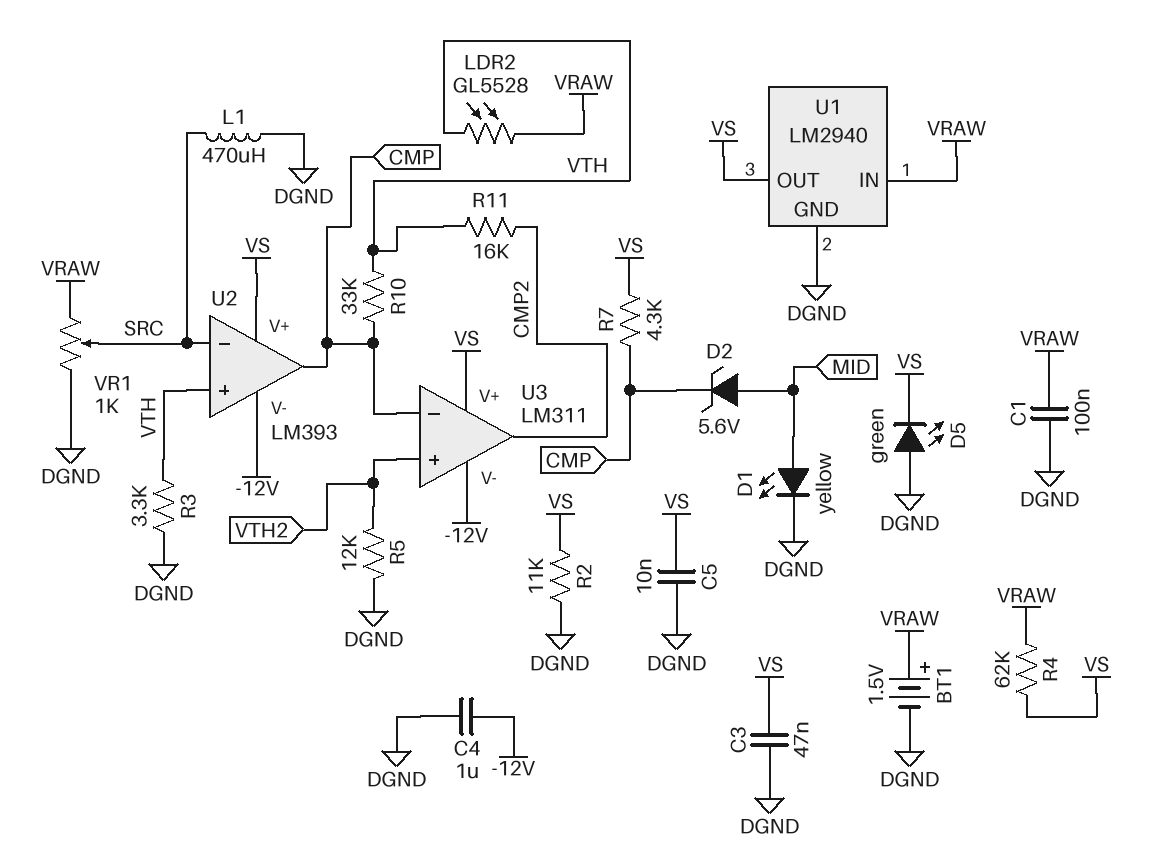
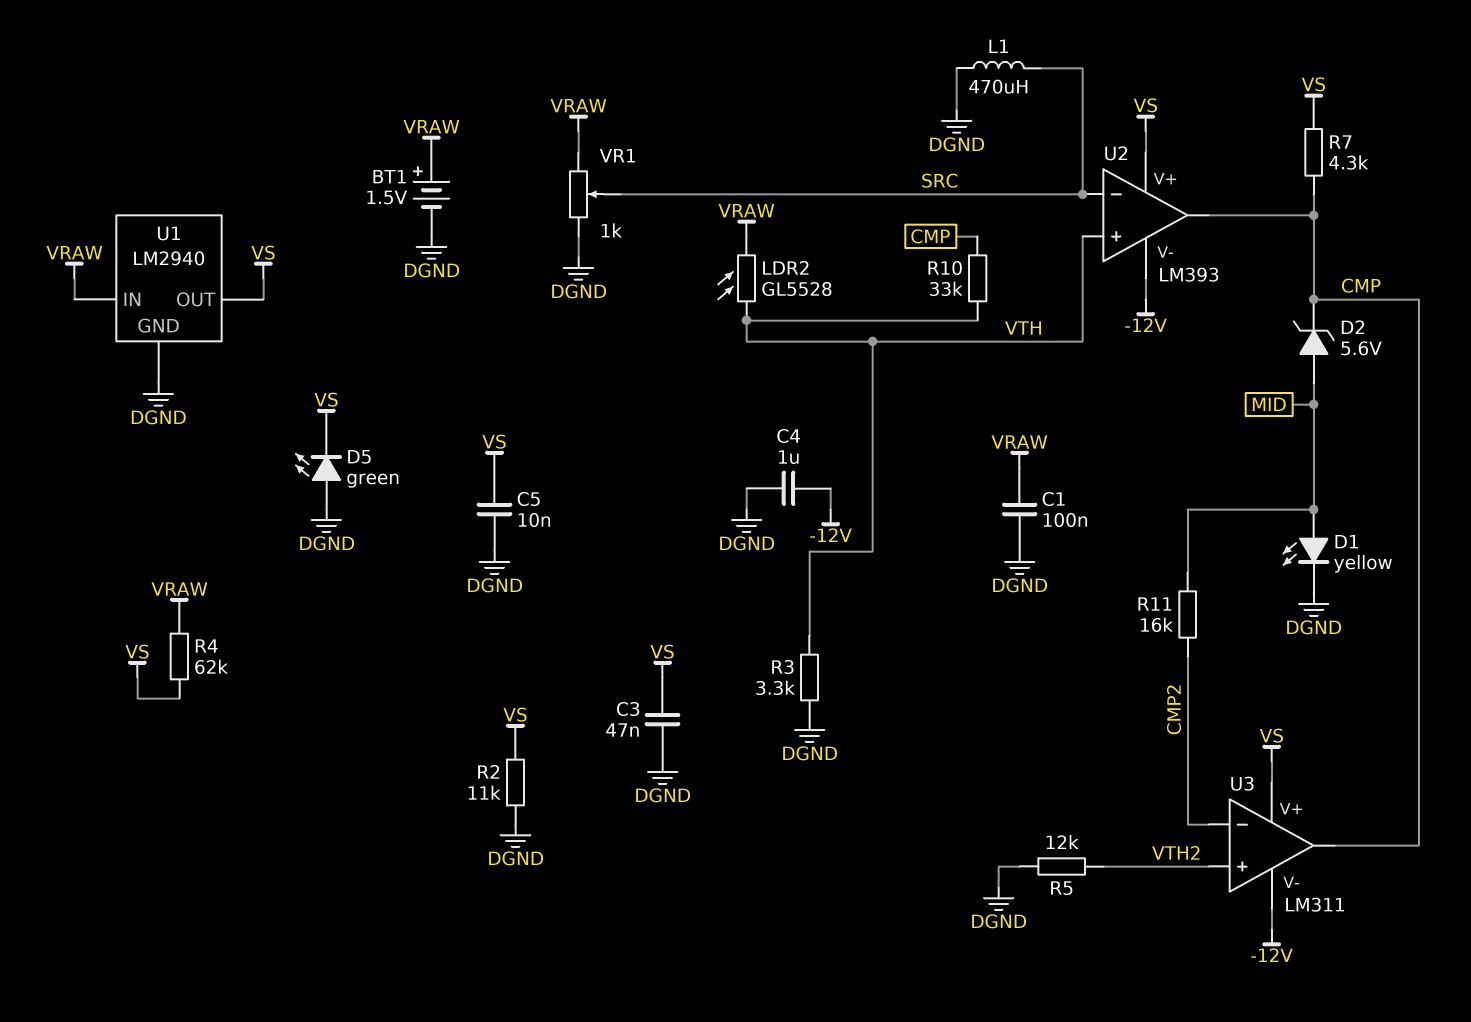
R11: 16k (CMP2, VTH) -> 16k (CMP2, MID)
U3 pin in-: CMP -> CMP2
U3 pin out: CMP2 -> CMP

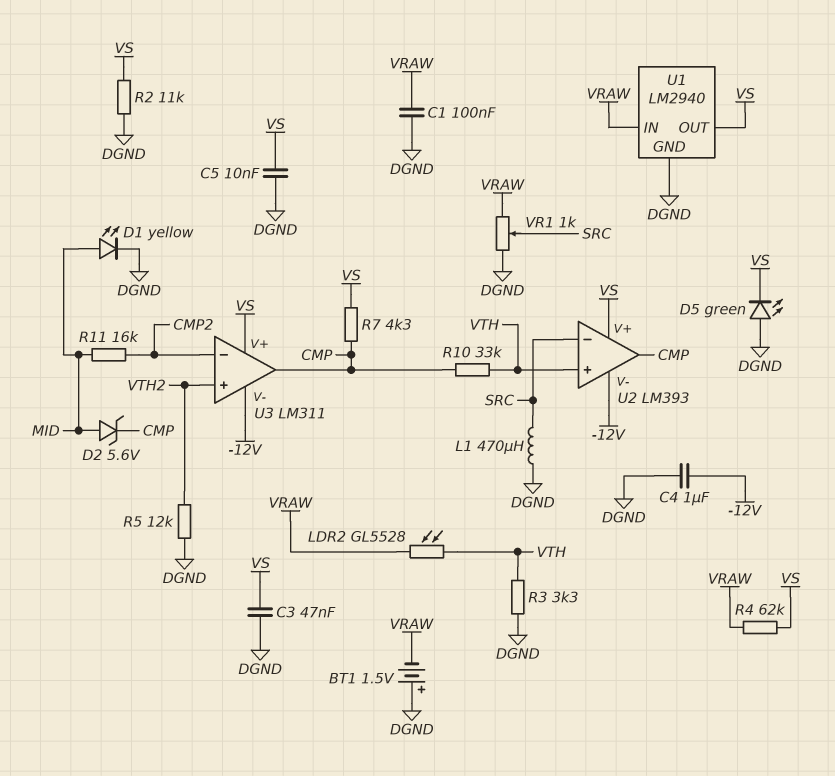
BT1: 1.5V (plus VRAW, minus DGND) -> 1.5V (plus DGND, minus VRAW)

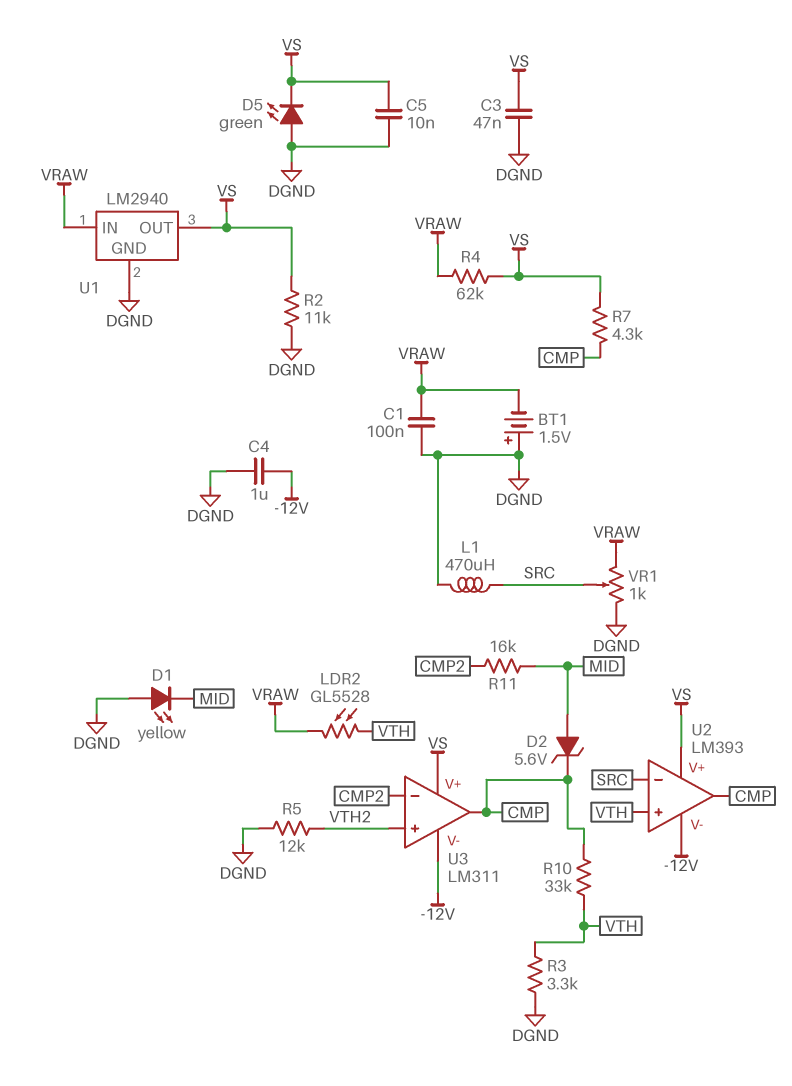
D1: LED yellow (A MID, K DGND) -> LED yellow (A DGND, K MID)

